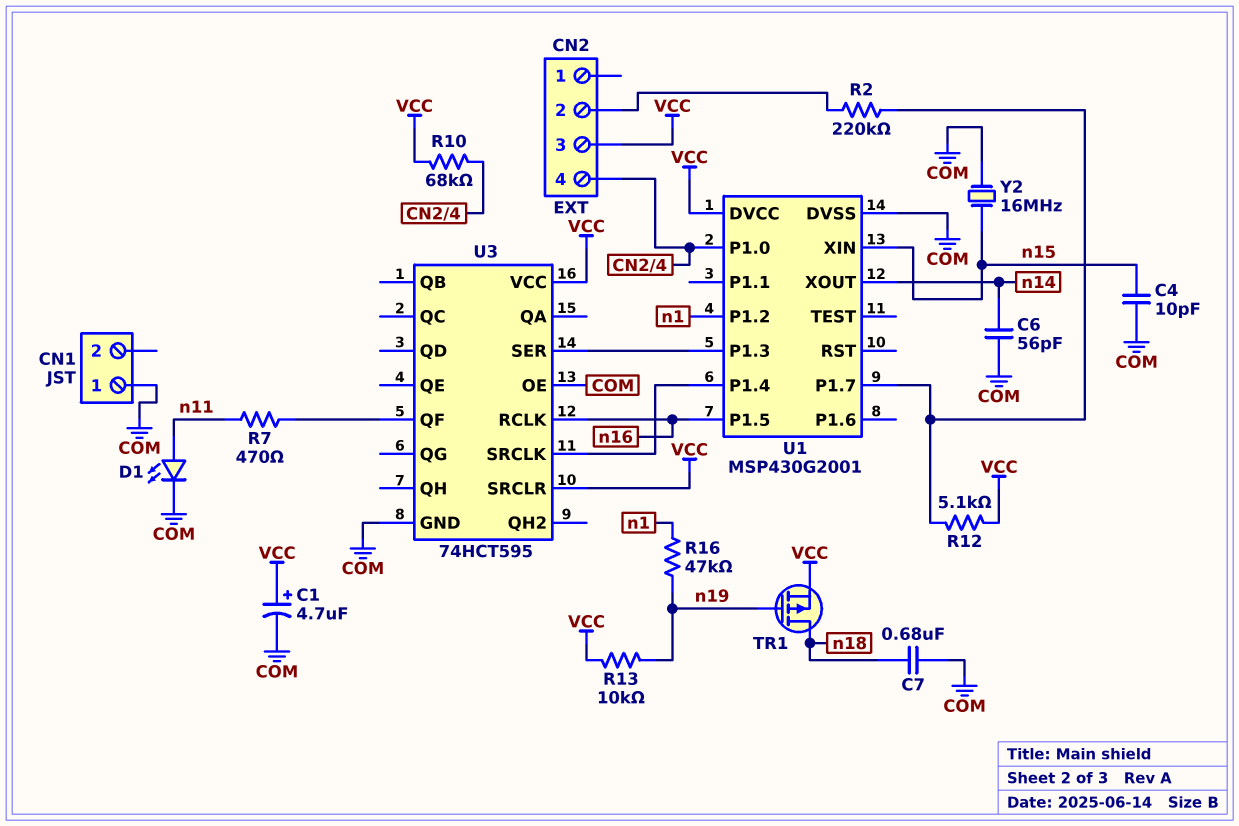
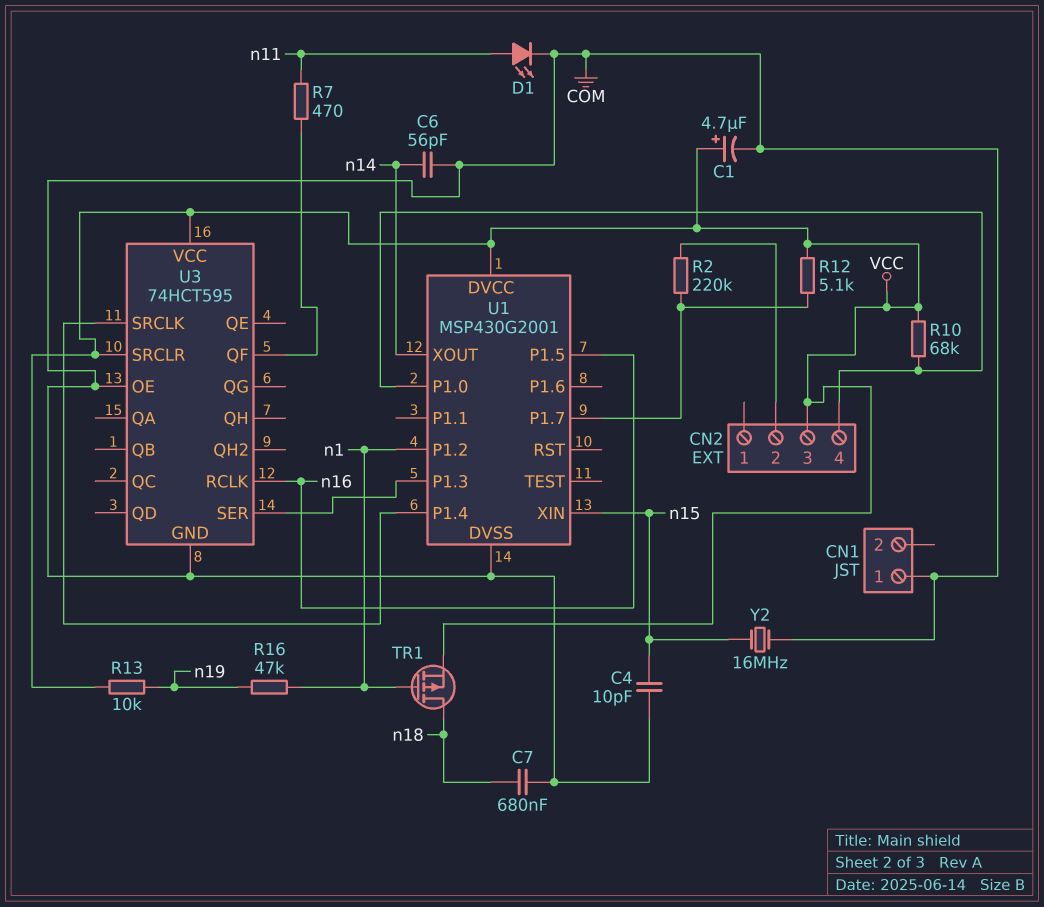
TR1: PMOS (G n19, D n18, S VCC) -> PMOS (G n1, D n18, S VCC)

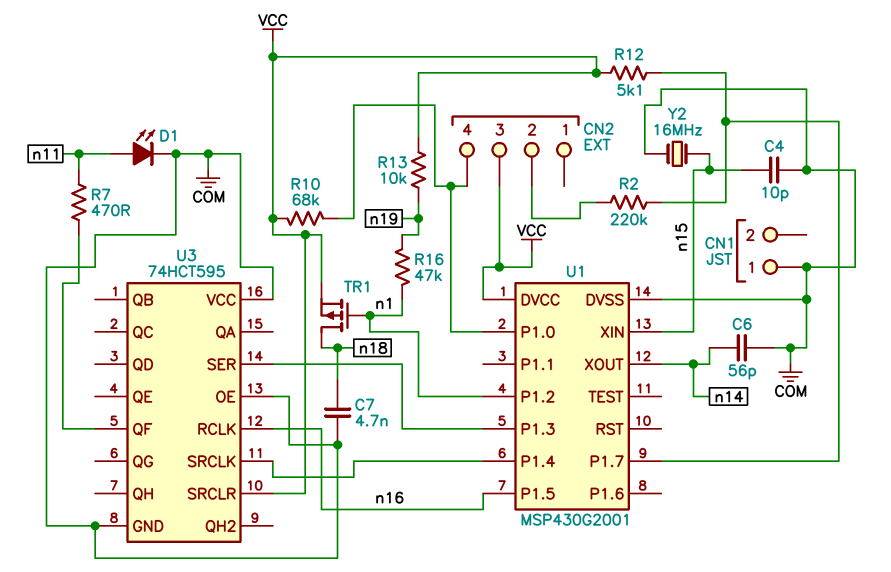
C1: 4.7uF (plus VCC, minus COM) -> none
C7: 680nF (COM, n18) -> 4.7nF (COM, n18)
U3 pin VCC: VCC -> COM

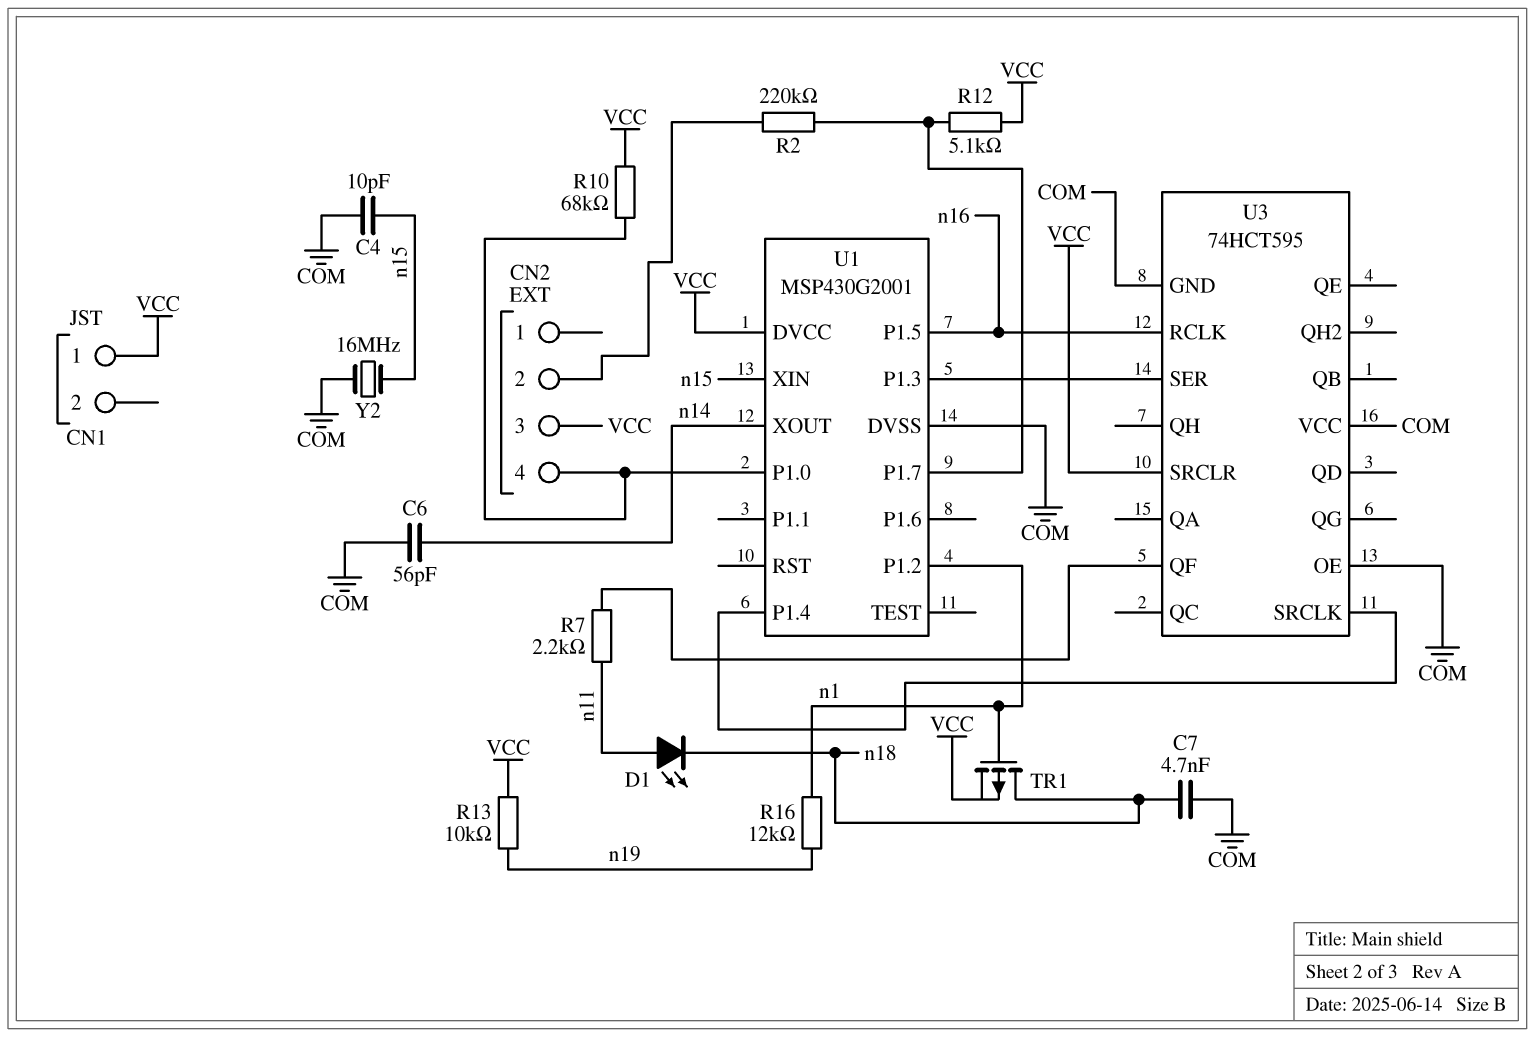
CN1 pin 1: COM -> VCC
D1: LED (A n11, K COM) -> LED (A n11, K n18)
R7: 470 (U3/QF, n11) -> 2.2k (U3/QF, n11)
R16: 47k (n1, n19) -> 12k (n1, n19)

